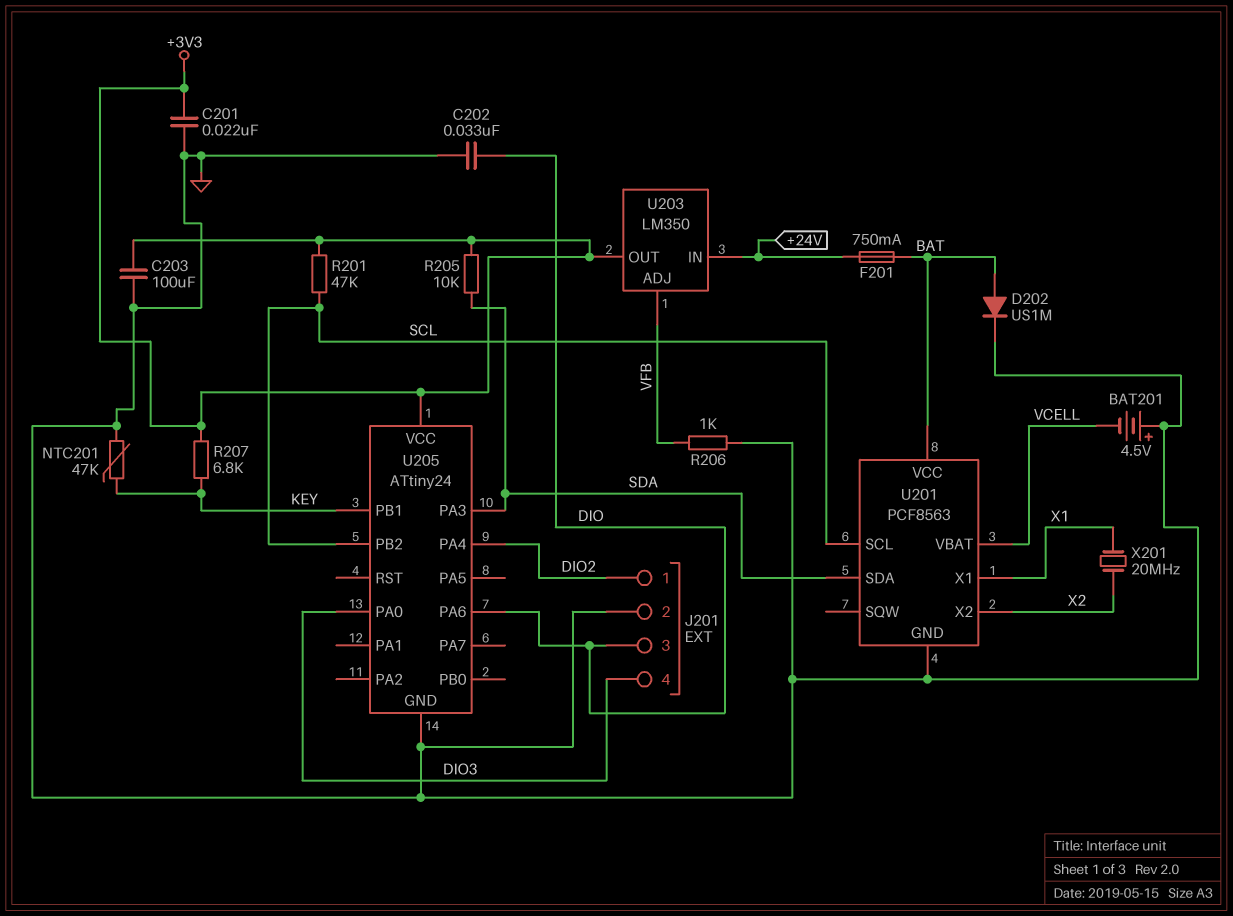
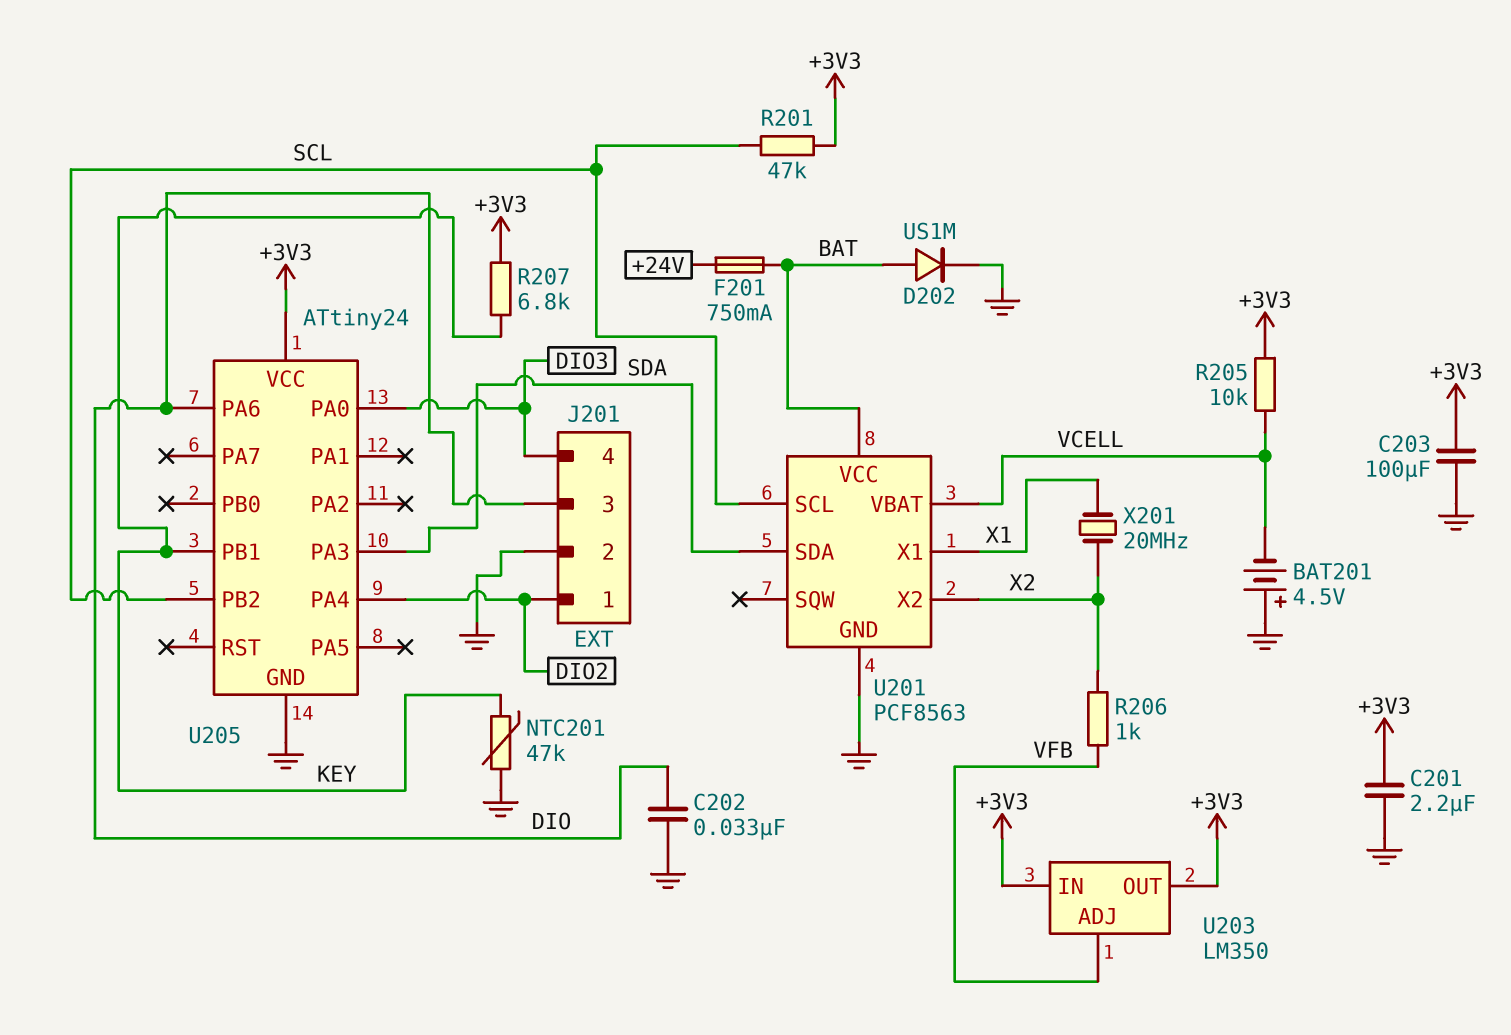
C201: 22nF (+3V3, GND) -> 2.2uF (+3V3, GND)
R205: 10k (+3V3, SDA) -> 10k (+3V3, VCELL)
R206: 1k (GND, VFB) -> 1k (VFB, X2)
U203 pin IN: +24V -> +3V3

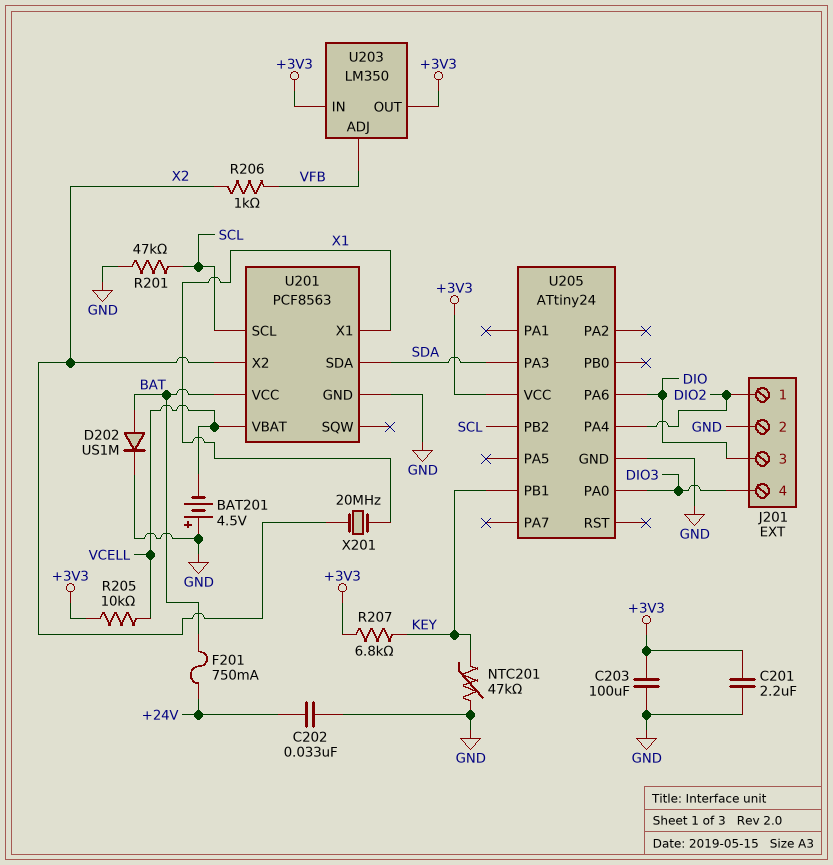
C202: 33nF (DIO, GND) -> 33nF (+24V, GND)
R201: 47k (+3V3, SCL) -> 47k (GND, SCL)

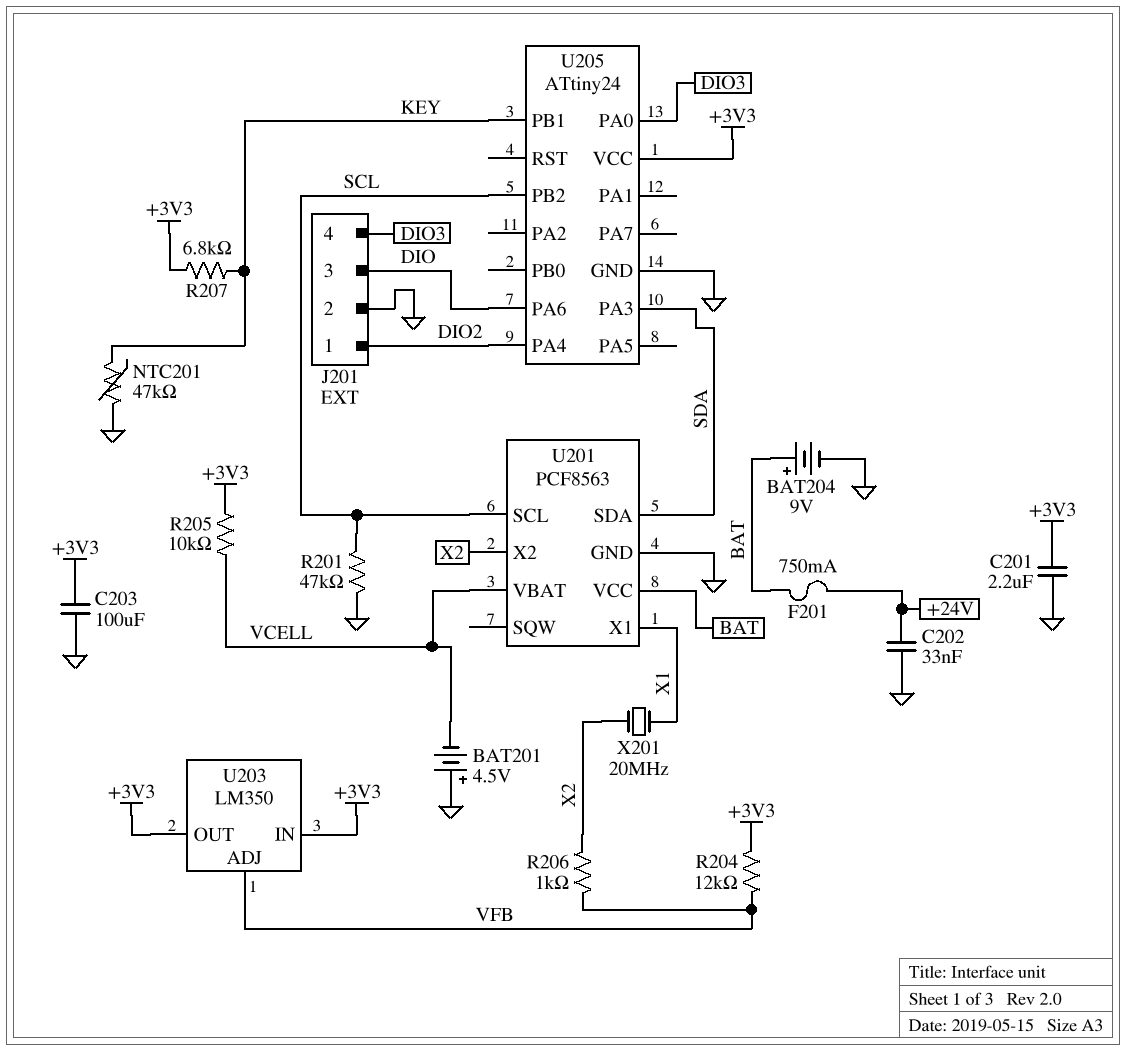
BAT204: none -> 9V (plus BAT, minus GND)
D202: diode US1M (A BAT, K GND) -> none
R204: none -> 12k (+3V3, VFB)

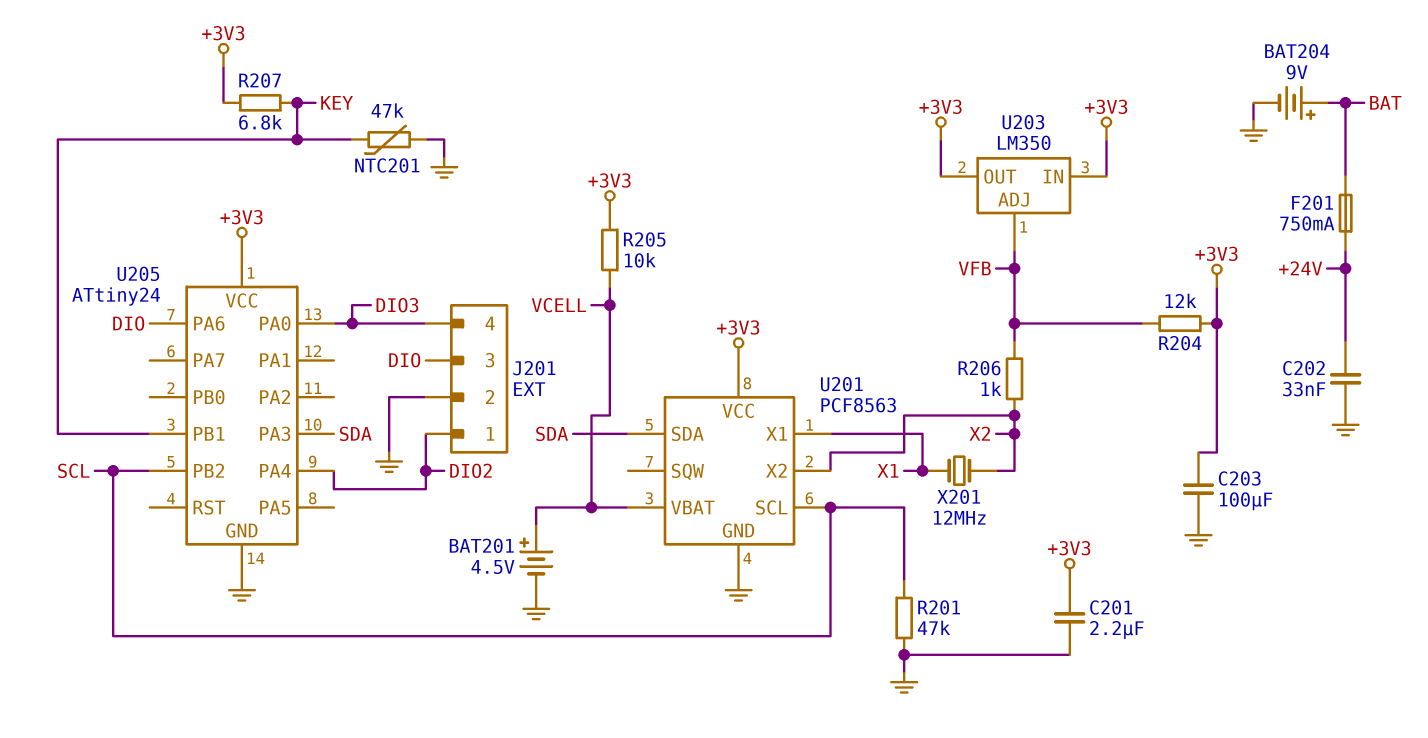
BAT201: 4.5V (plus GND, minus VCELL) -> 4.5V (plus VCELL, minus GND)
U201 pin VCC: BAT -> +3V3
X201: 20MHz (X1, X2) -> 12MHz (X1, X2)

